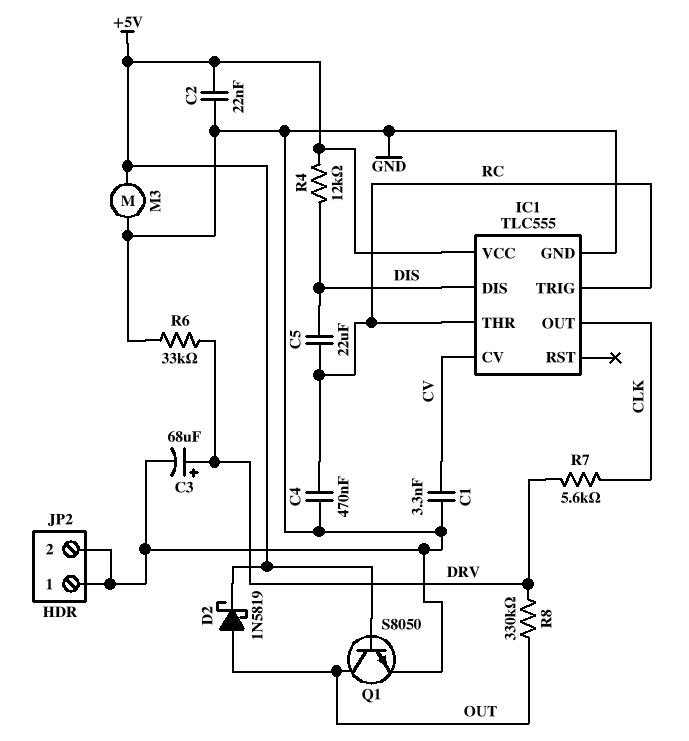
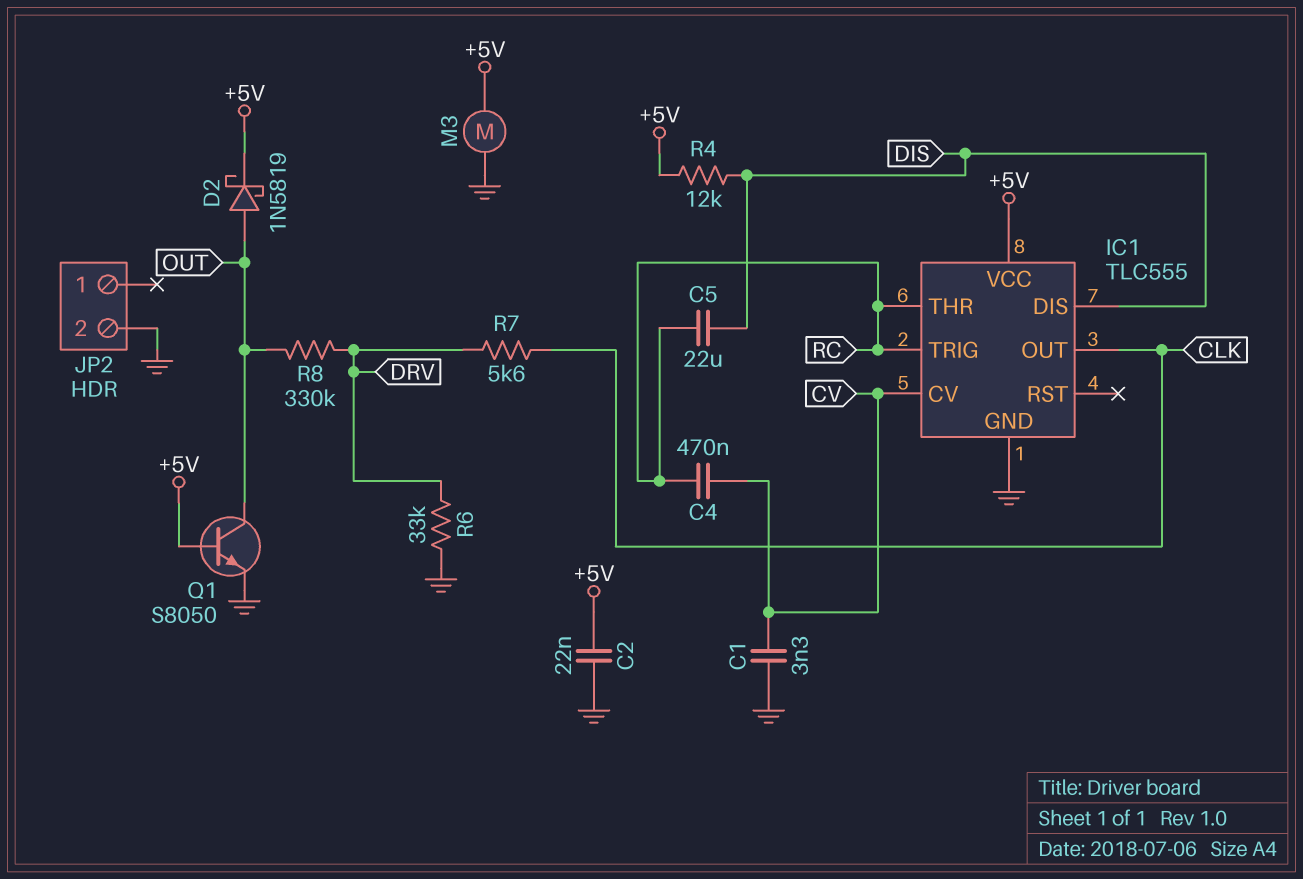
C3: 68uF (plus DRV, minus GND) -> none
C4: 470nF (GND, RC) -> 470nF (CV, RC)
JP2 pin 1: GND -> none

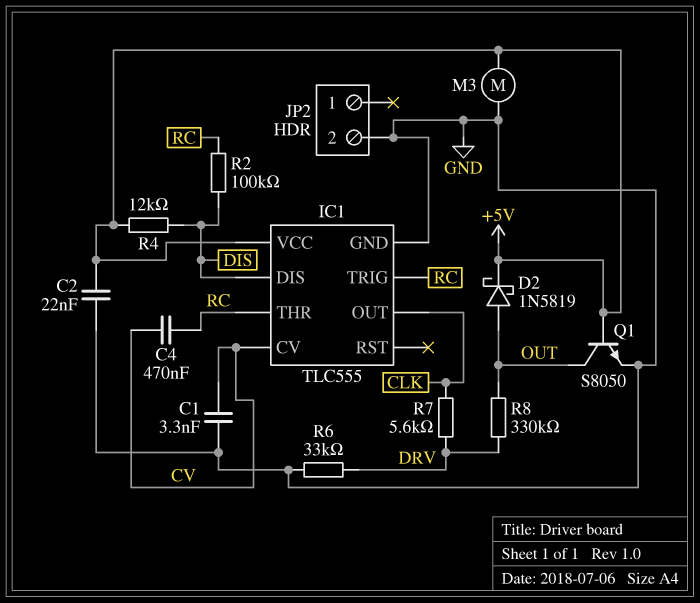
C5: 22uF (DIS, RC) -> none
R2: none -> 100k (DIS, RC)

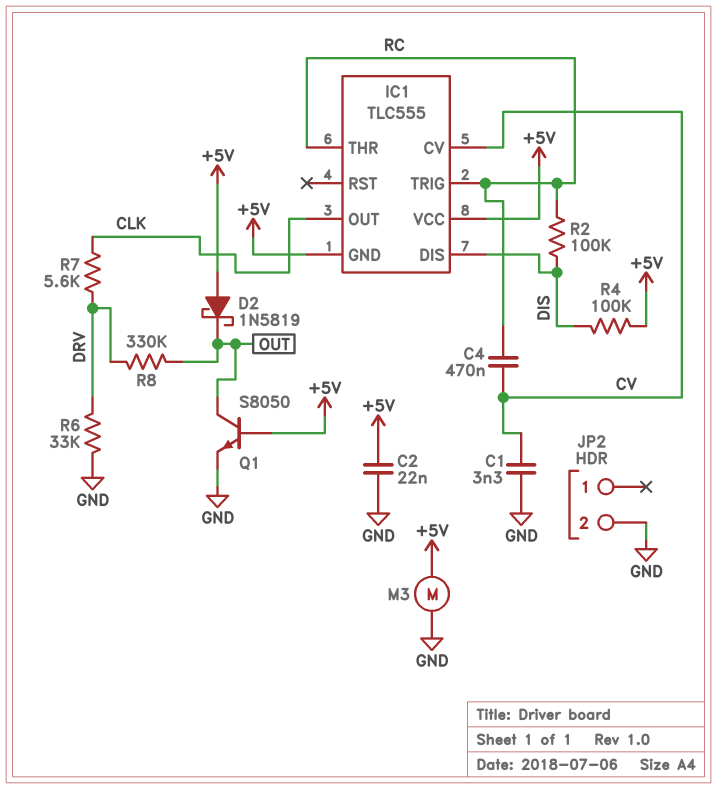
D2: schottky 1N5819 (A OUT, K +5V) -> schottky 1N5819 (A +5V, K OUT)
IC1 pin GND: GND -> +5V
R4: 12k (+5V, DIS) -> 100k (+5V, DIS)

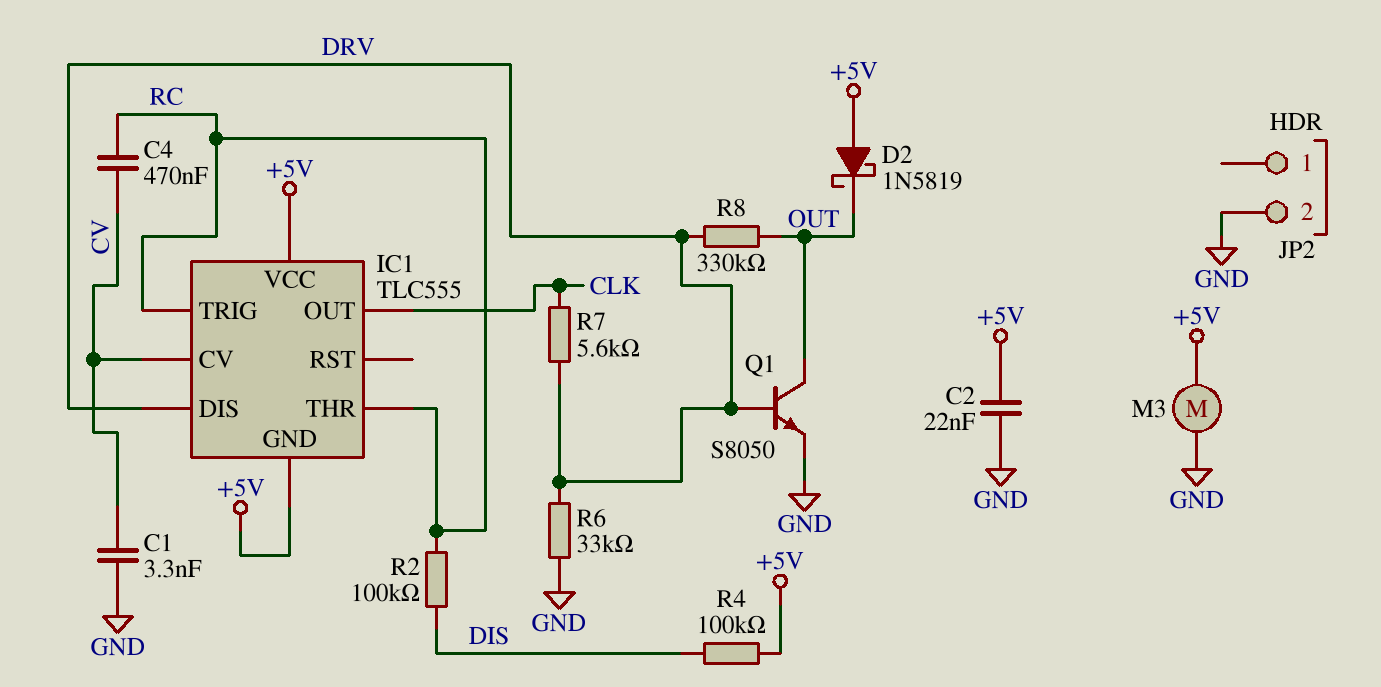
IC1 pin DIS: DIS -> DRV
Q1: NPN S8050 (B +5V, C OUT, E GND) -> NPN S8050 (B DRV, C OUT, E GND)

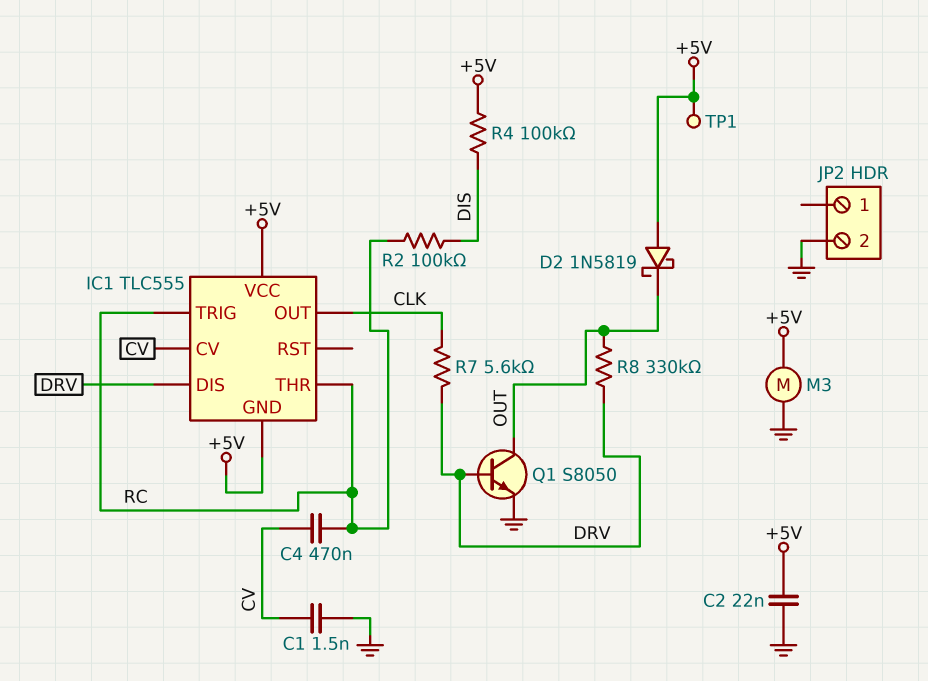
C1: 3.3nF (CV, GND) -> 1.5nF (CV, GND)
R6: 33k (DRV, GND) -> none
TP1: none -> test point (+5V)

